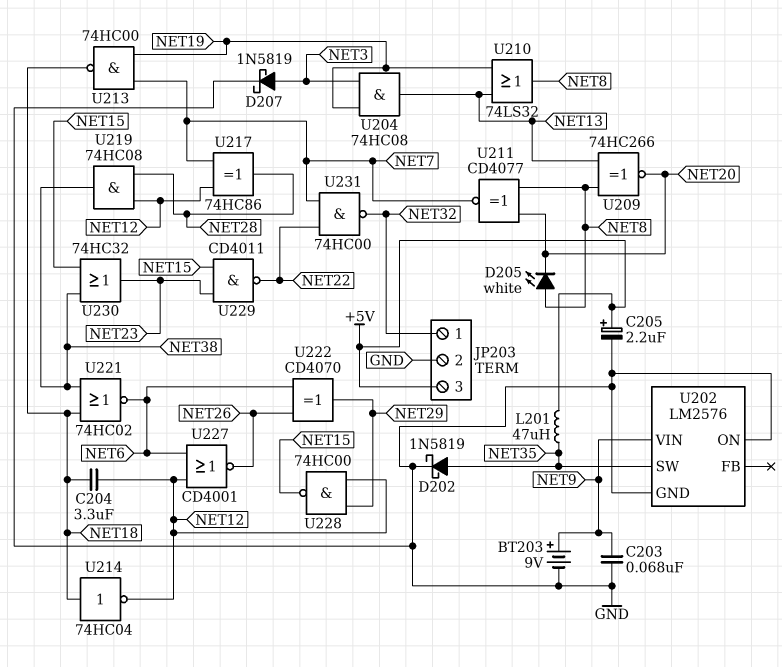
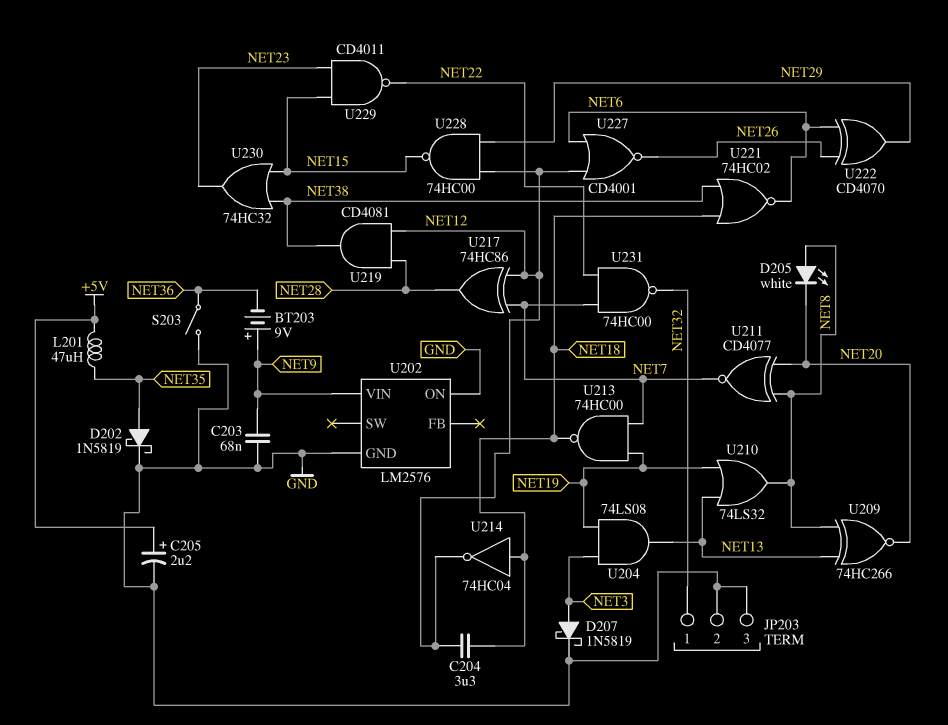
BT203: 9V (plus NET9, minus GND) -> 9V (plus NET9, minus NET36)
JP203 pin 3: +5V -> GND
S203: none -> switch (GND, NET36)
U202 pin SW: NET35 -> none
U204: AND 74HC08 (in NET3, in NET19, out NET13) -> AND 74LS08 (in NET3, in NET19, out NET13)
U219: AND 74HC08 (in NET12, in NET28, out NET38) -> AND CD4081 (in NET12, in NET28, out NET38)

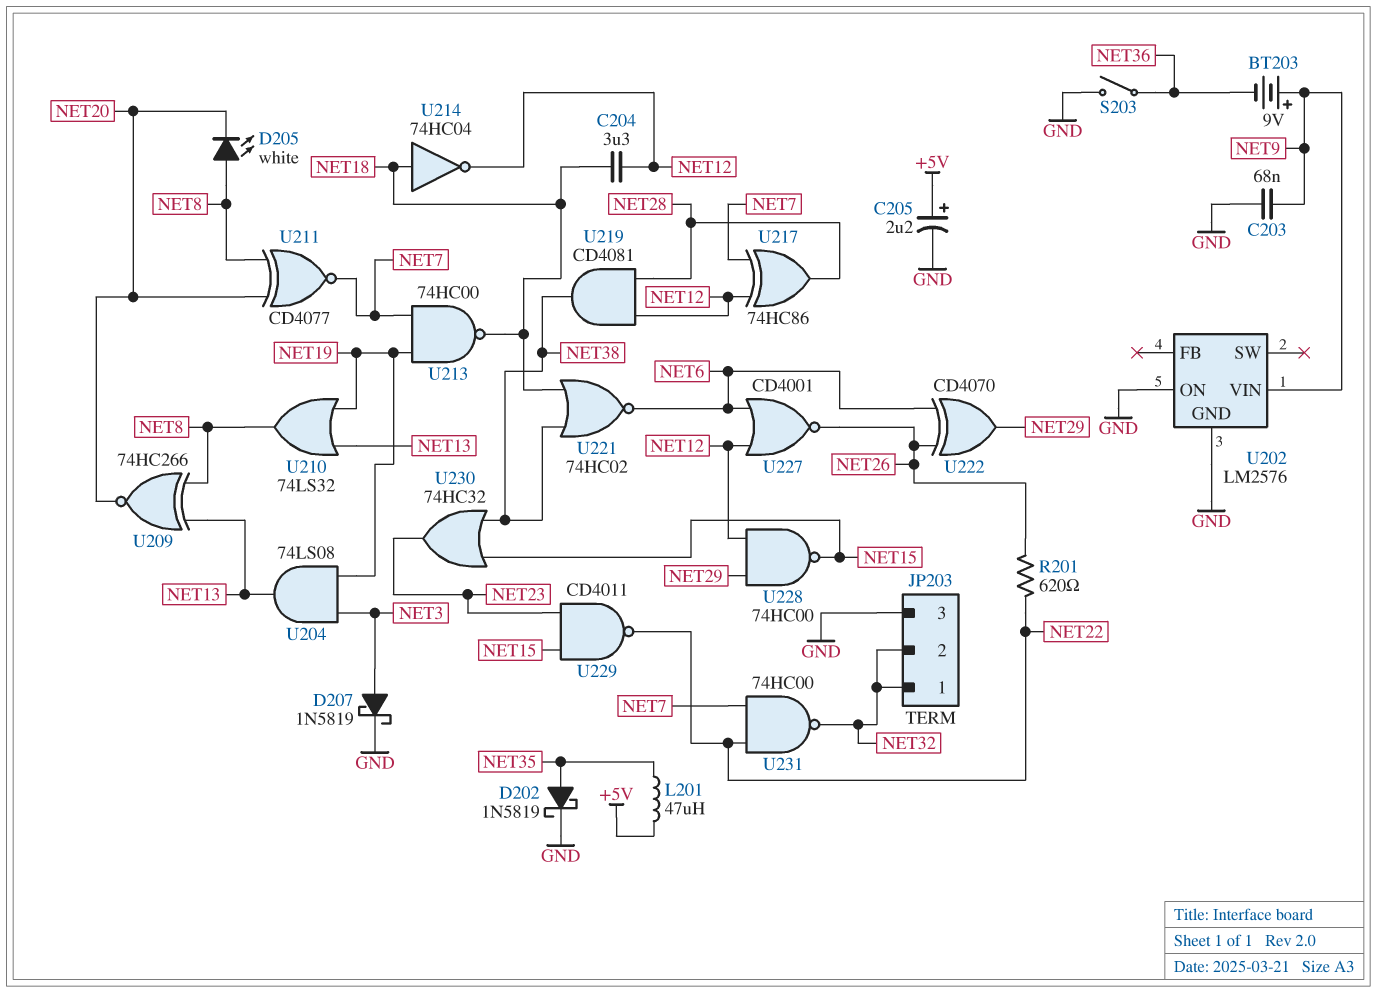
JP203 pin 2: GND -> NET32
R201: none -> 620 (NET22, NET26)

